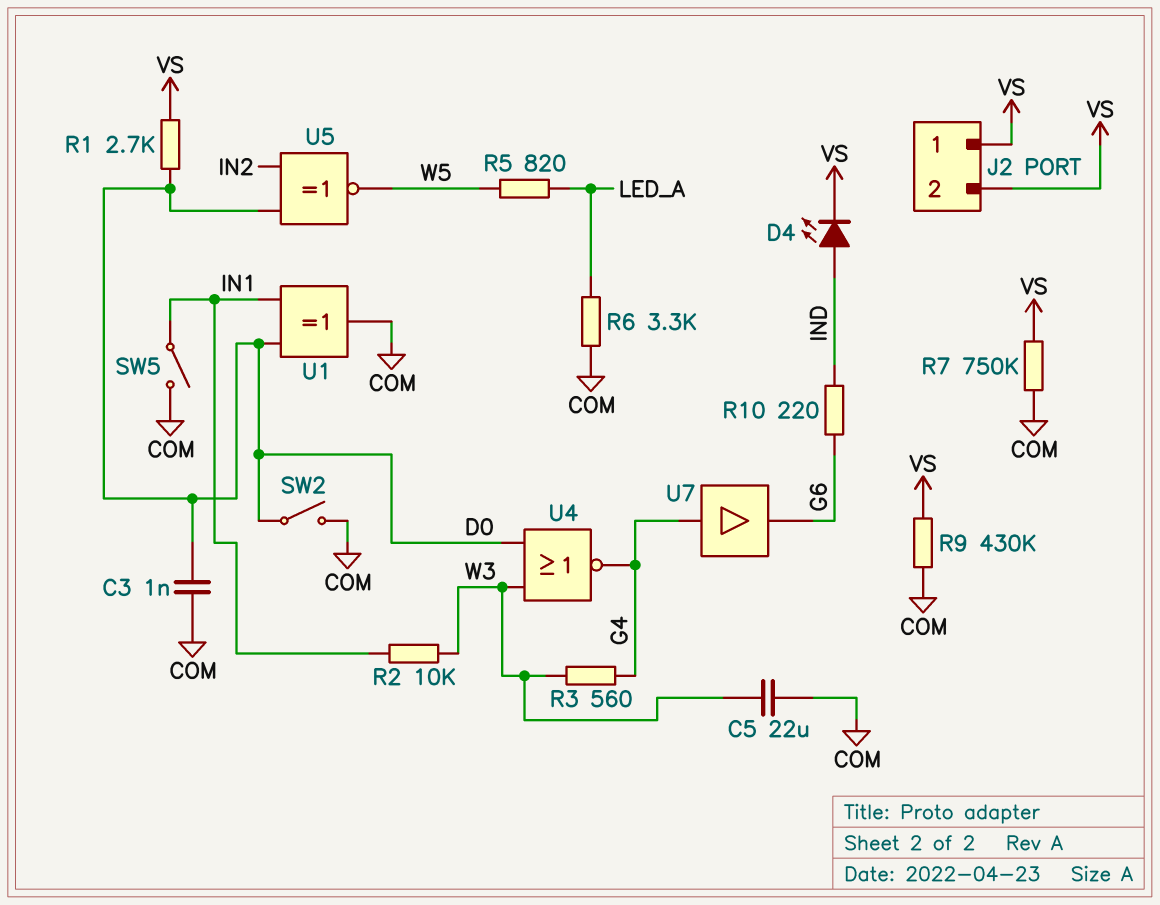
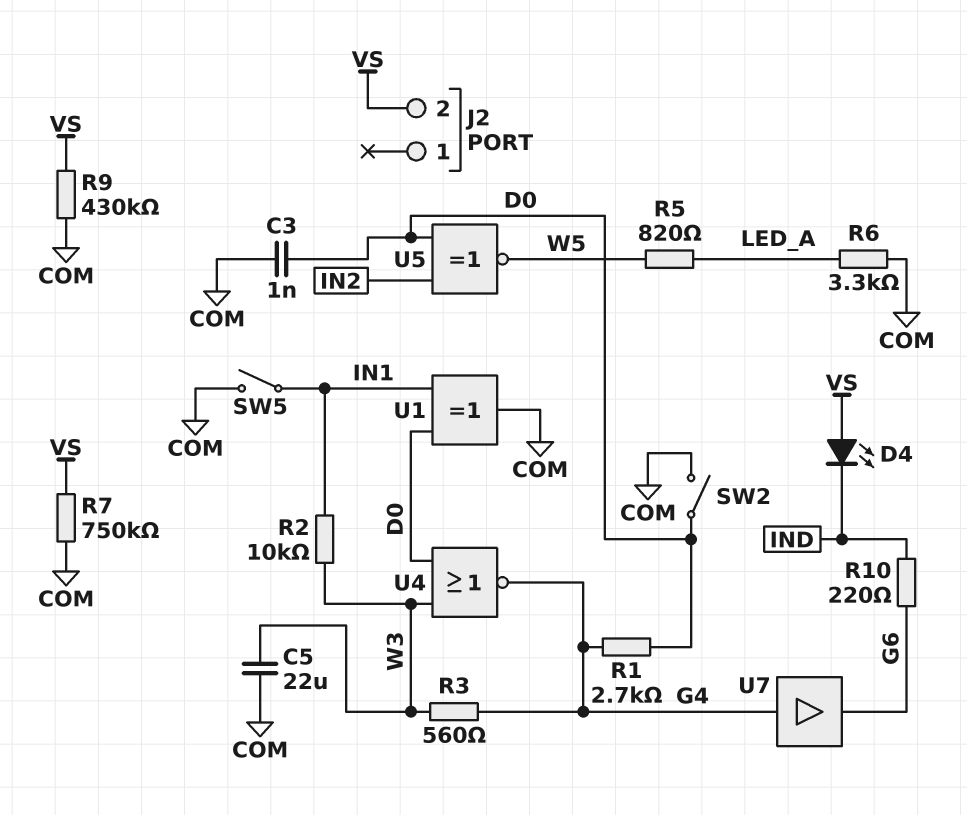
D4: LED (A IND, K VS) -> LED (A VS, K IND)
J2 pin 1: VS -> none
R1: 2.7k (D0, VS) -> 2.7k (D0, G4)

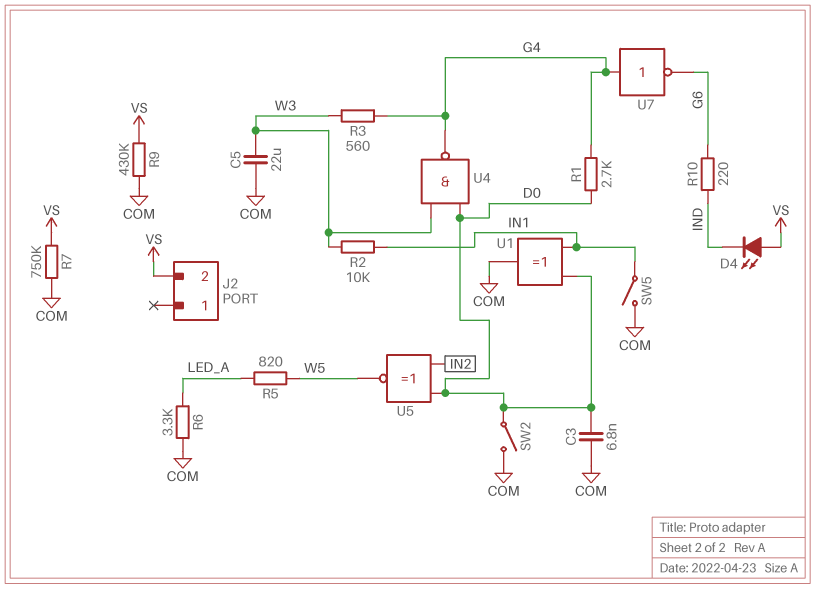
C3: 1nF (COM, D0) -> 6.8nF (COM, D0)
U4: NOR (in D0, in W3, out G4) -> NAND (in D0, in W3, out G4)
U7: buffer (in G4, out G6) -> NOT (in G4, out G6)

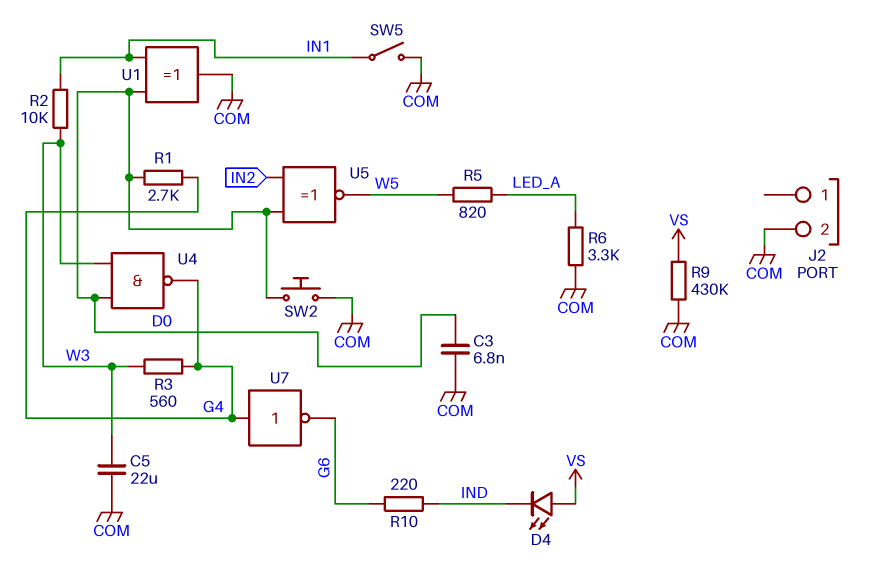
J2 pin 2: VS -> COM
R7: 750k (COM, VS) -> none
SW2: switch (COM, D0) -> button (COM, D0)

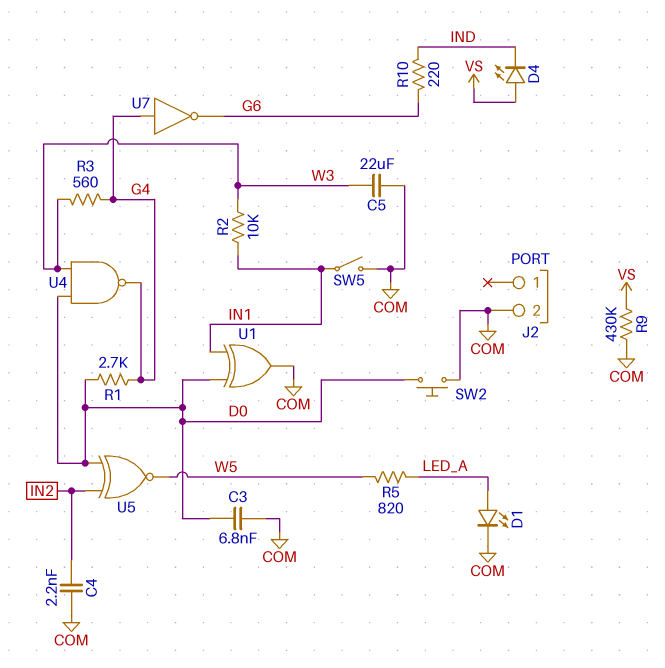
C4: none -> 2.2nF (COM, IN2)
D1: none -> LED (A LED_A, K COM)
R6: 3.3k (COM, LED_A) -> none

